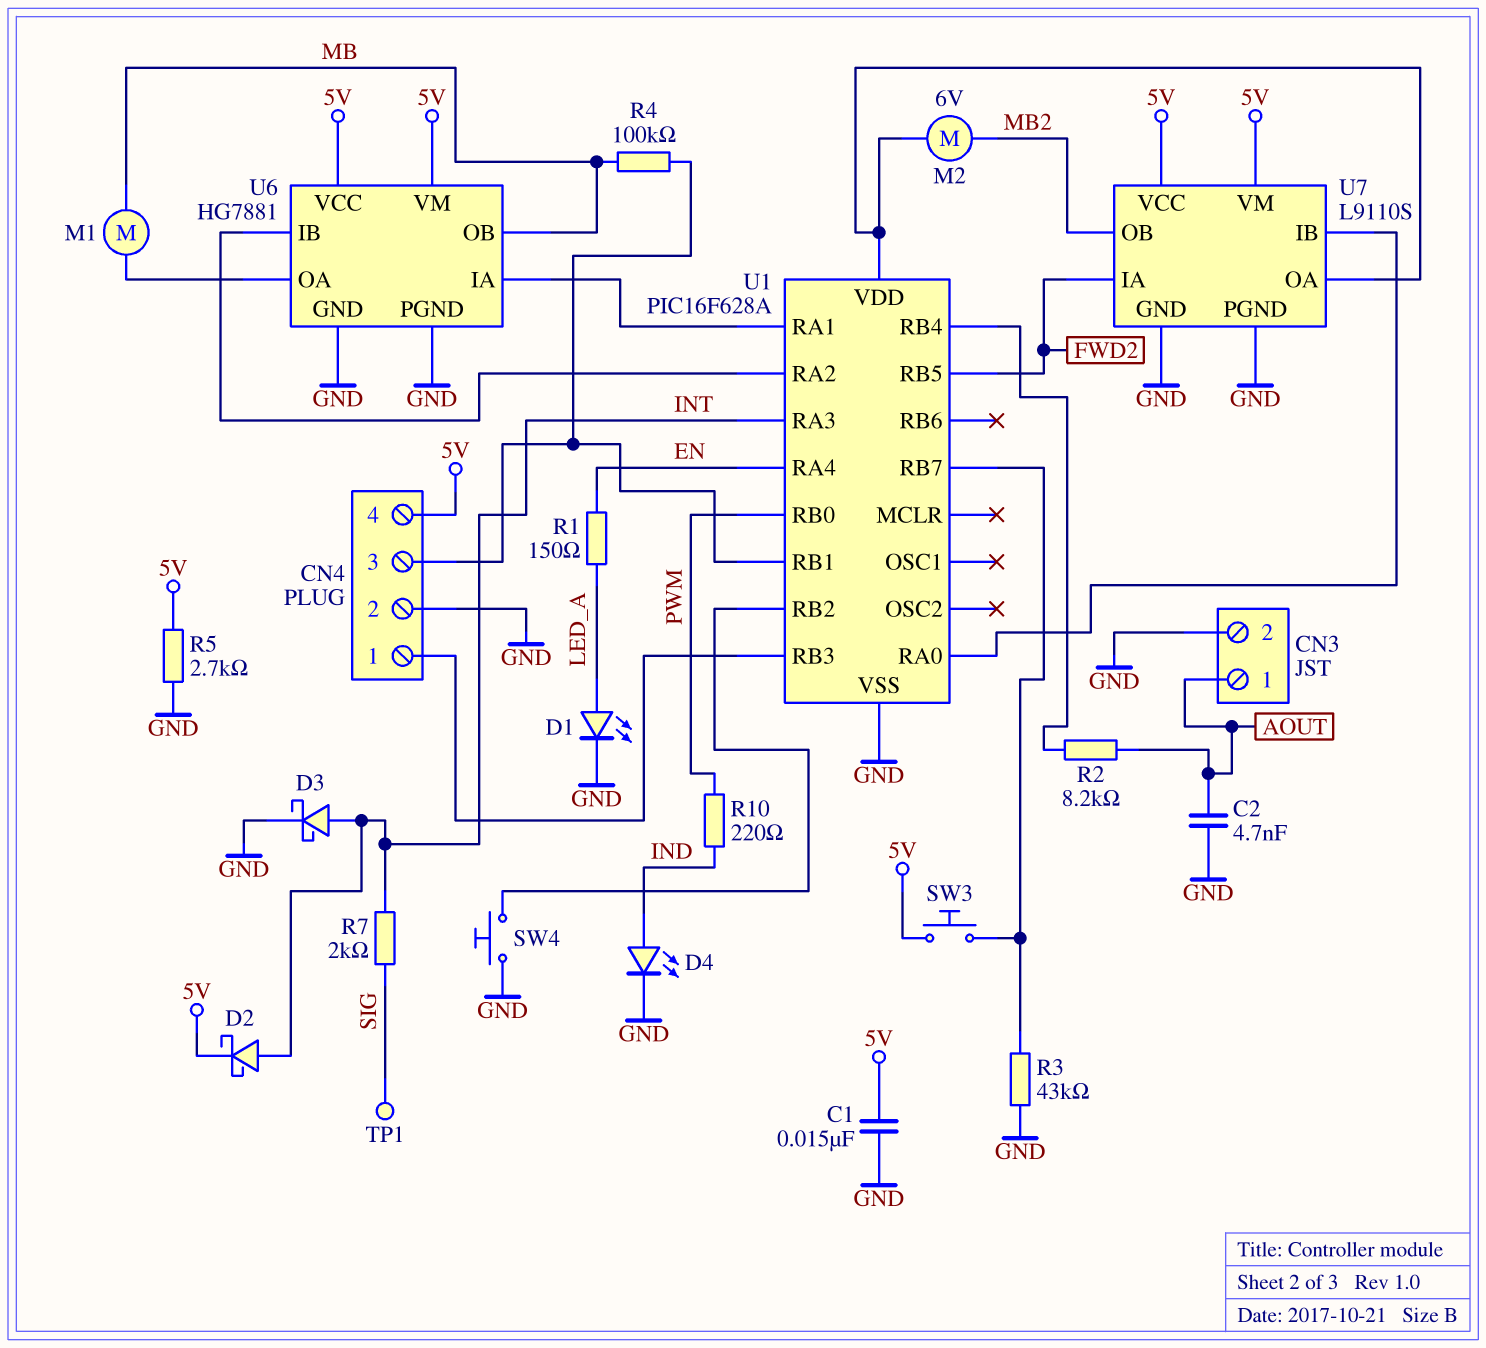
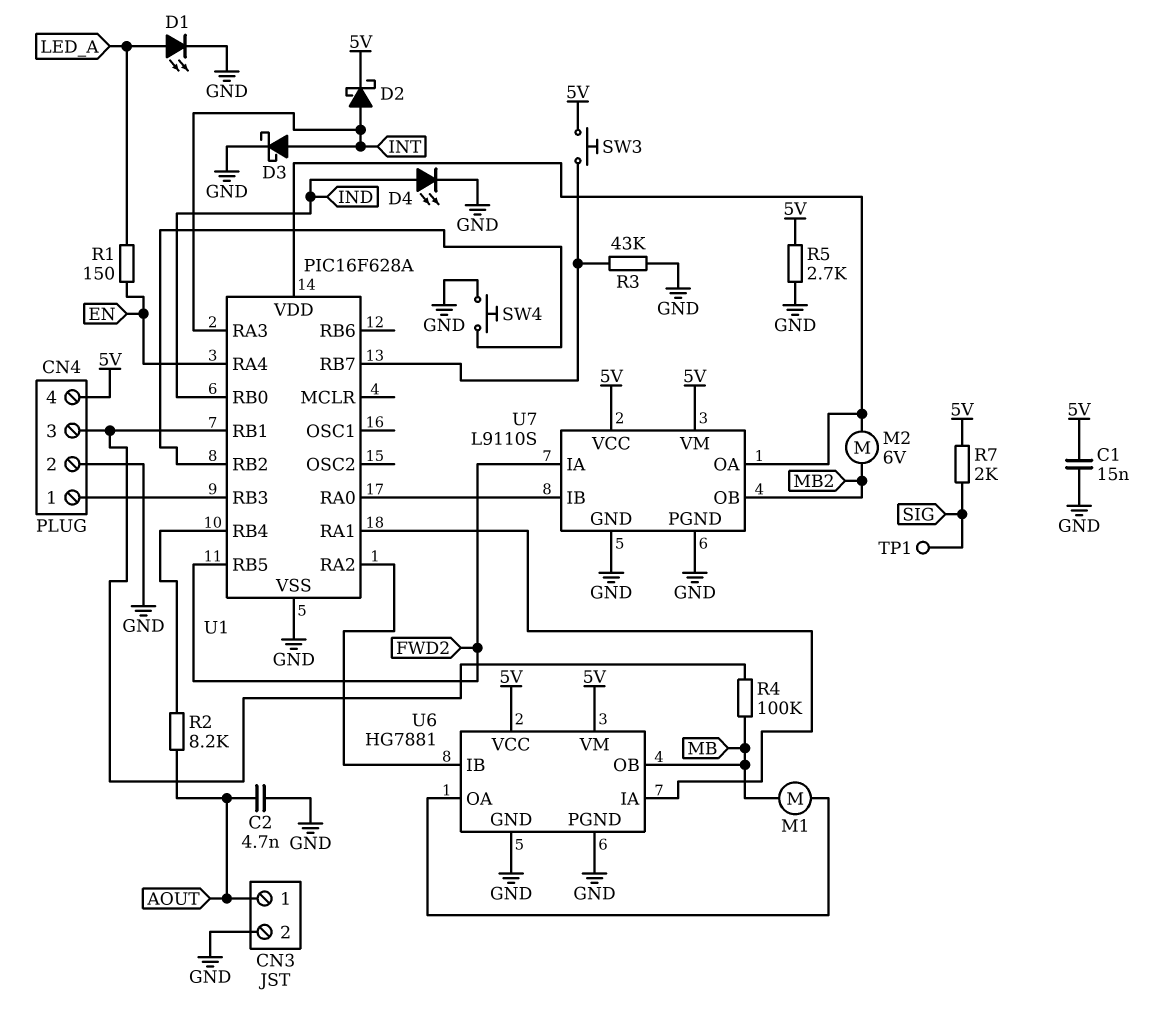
R7: 2k (INT, SIG) -> 2k (5V, SIG)
R10: 220 (IND, PWM) -> none
U1 pin RB0: PWM -> IND

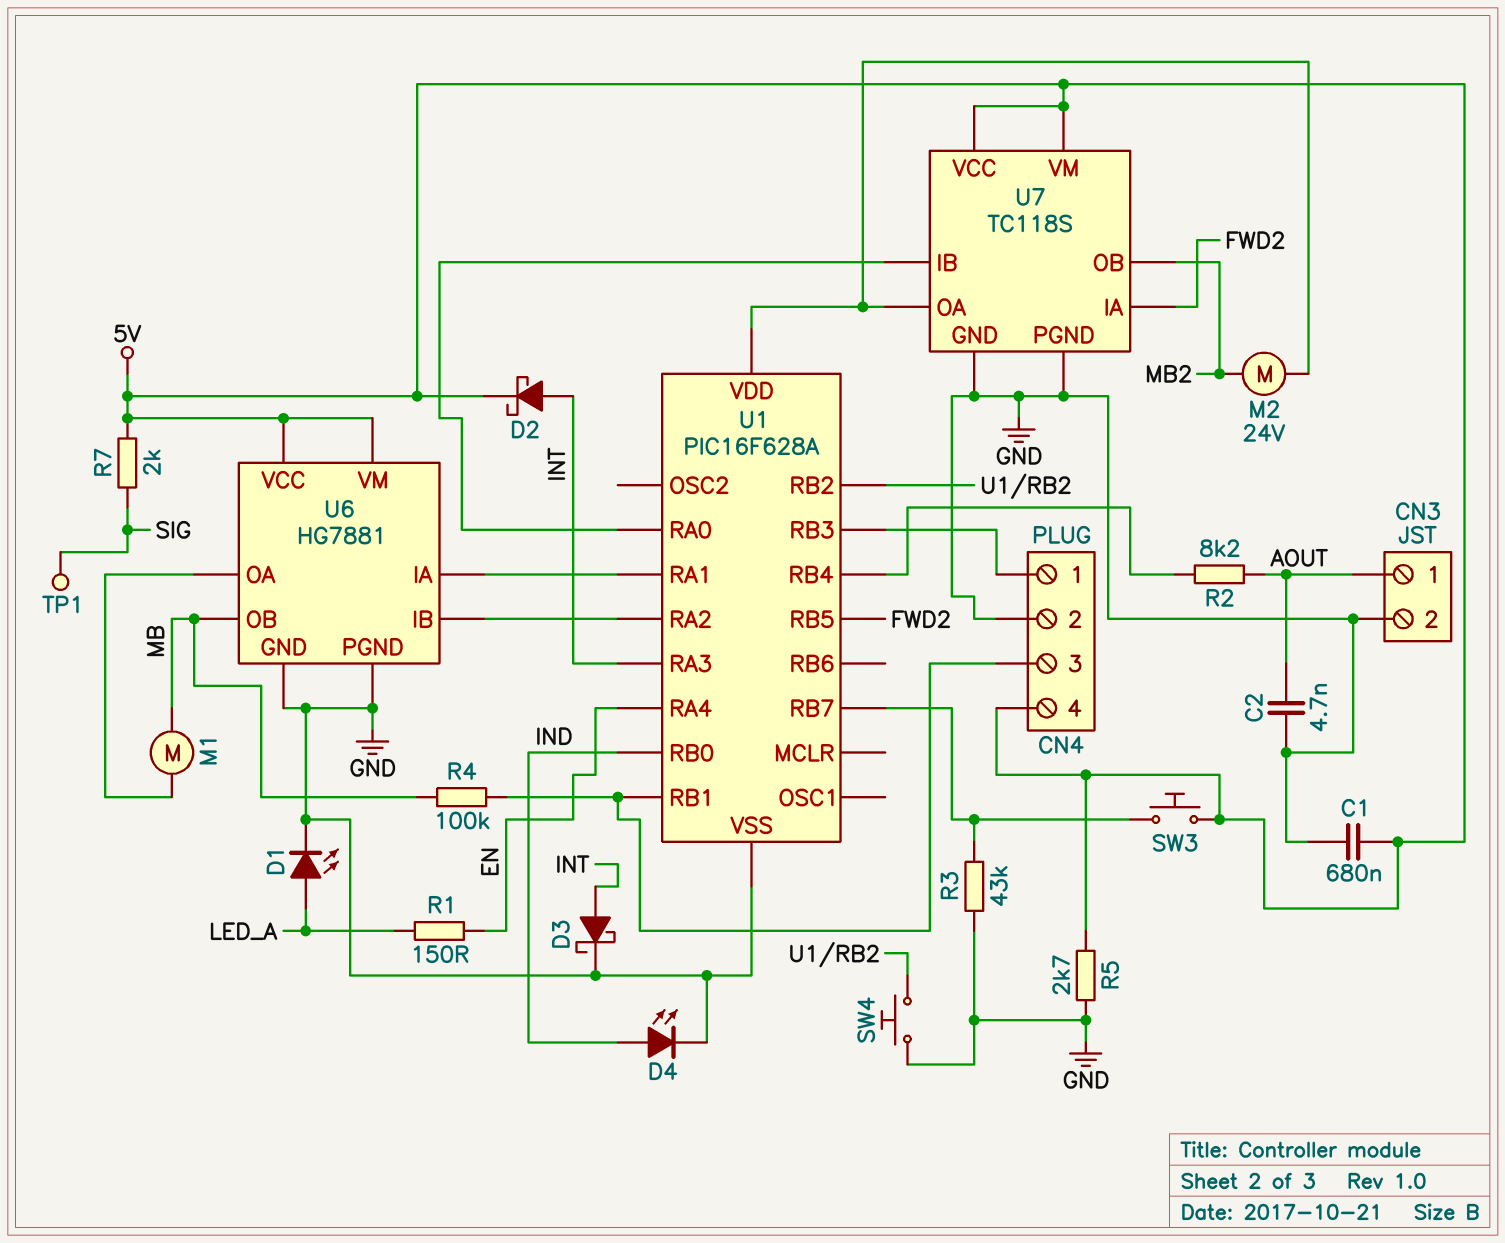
C1: 15nF (5V, GND) -> 680nF (5V, GND)
M2: motor 6V (MB2, U1/VDD) -> motor 24V (MB2, U1/VDD)
U7: L9110S -> TC118S

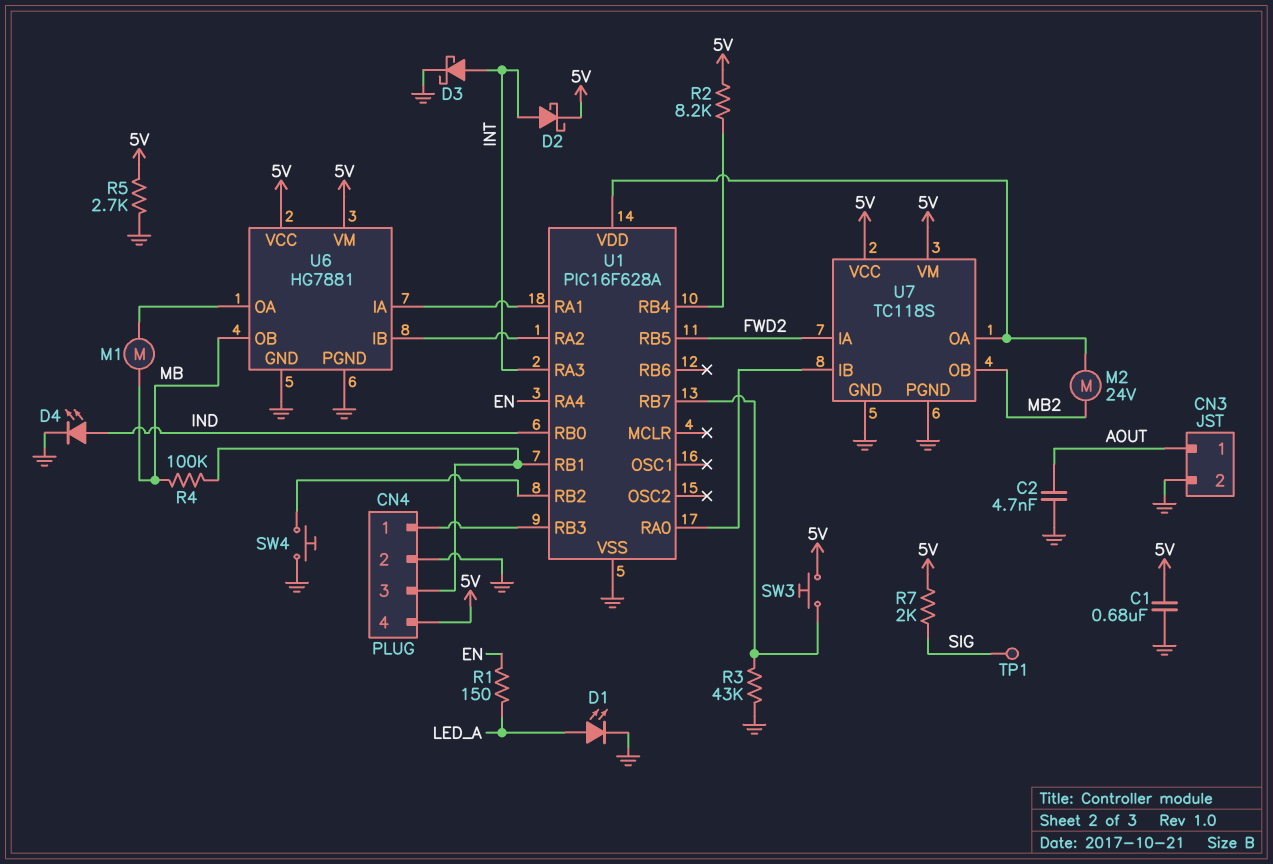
R2: 8.2k (AOUT, U1/RB4) -> 8.2k (5V, U1/RB4)

